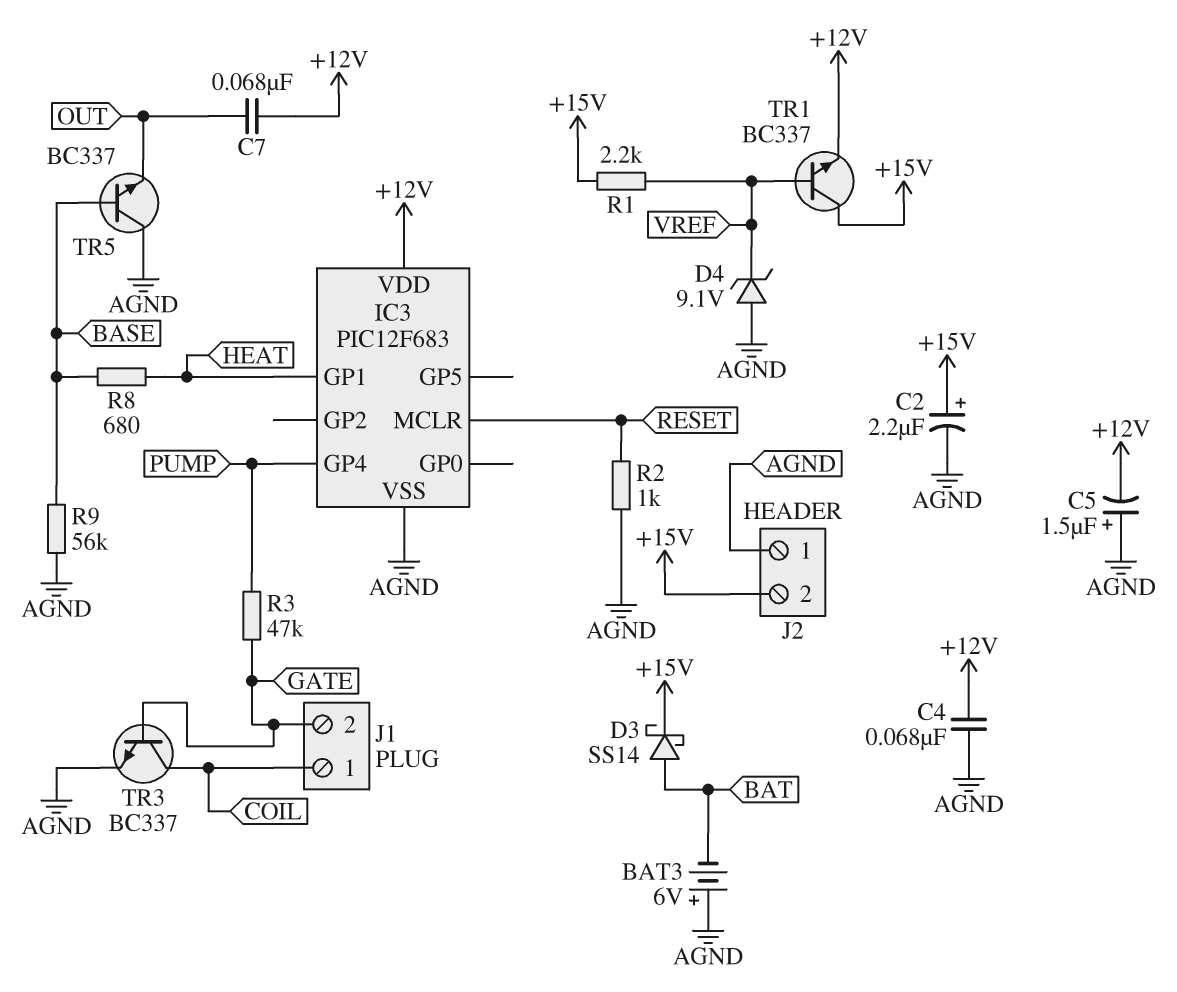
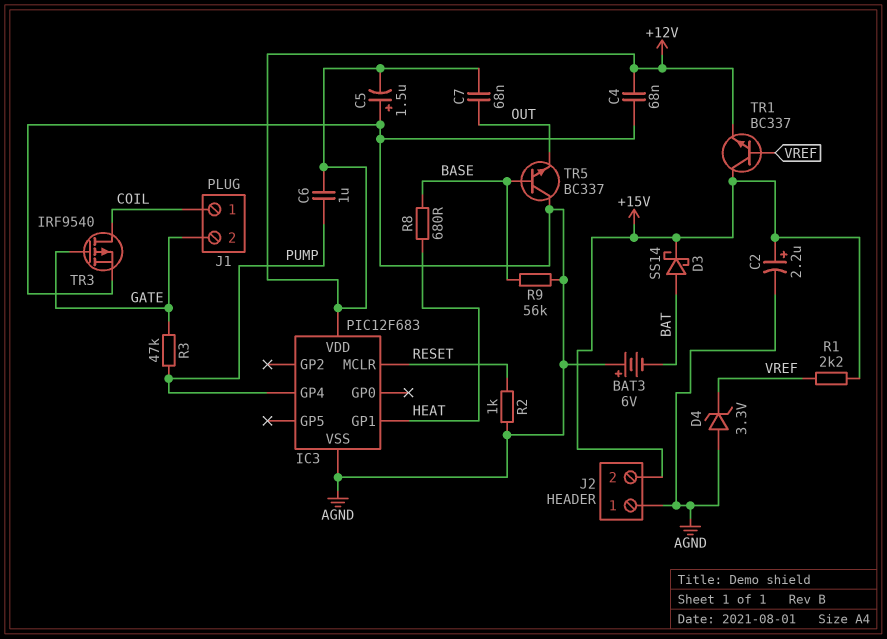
C6: none -> 1uF (+12V, PUMP)
D4: zener 9.1V (A AGND, K VREF) -> zener 3.3V (A AGND, K VREF)
TR3: NPN BC337 (B GATE, C COIL, E AGND) -> PMOS IRF9540 (G GATE, D COIL, S AGND)

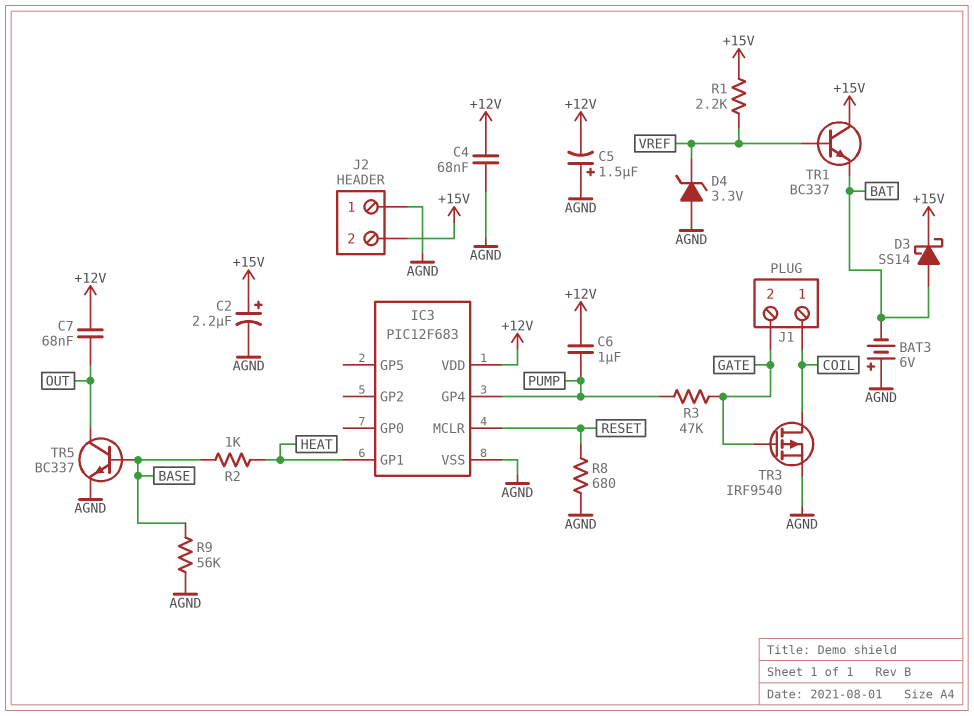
R2: 1k (AGND, RESET) -> 1k (BASE, HEAT)
R8: 680 (BASE, HEAT) -> 680 (AGND, RESET)
TR1: NPN BC337 (B VREF, C +15V, E +12V) -> NPN BC337 (B VREF, C +15V, E BAT)
TR5: NPN BC337 (B BASE, C AGND, E OUT) -> NPN BC337 (B BASE, C OUT, E AGND)

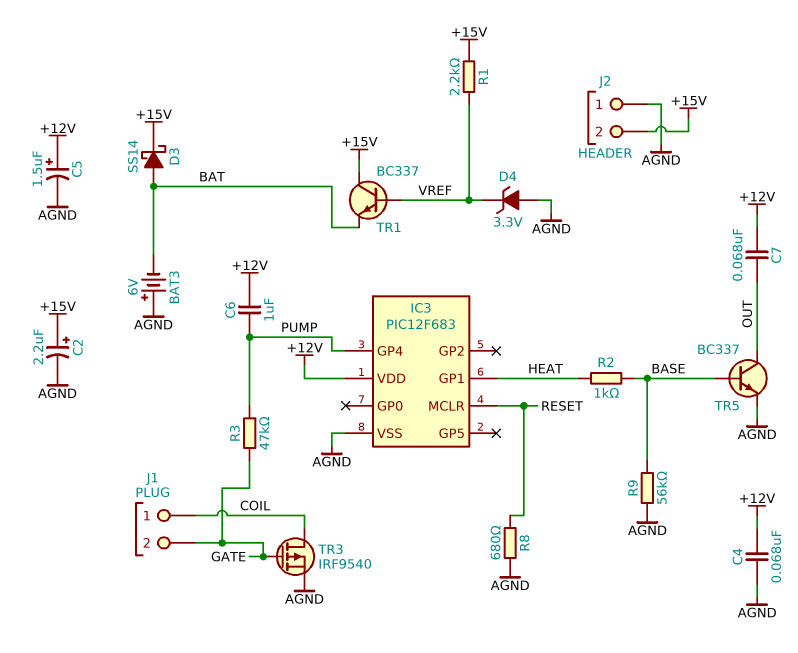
C5: 1.5uF (plus AGND, minus +12V) -> 1.5uF (plus +12V, minus AGND)

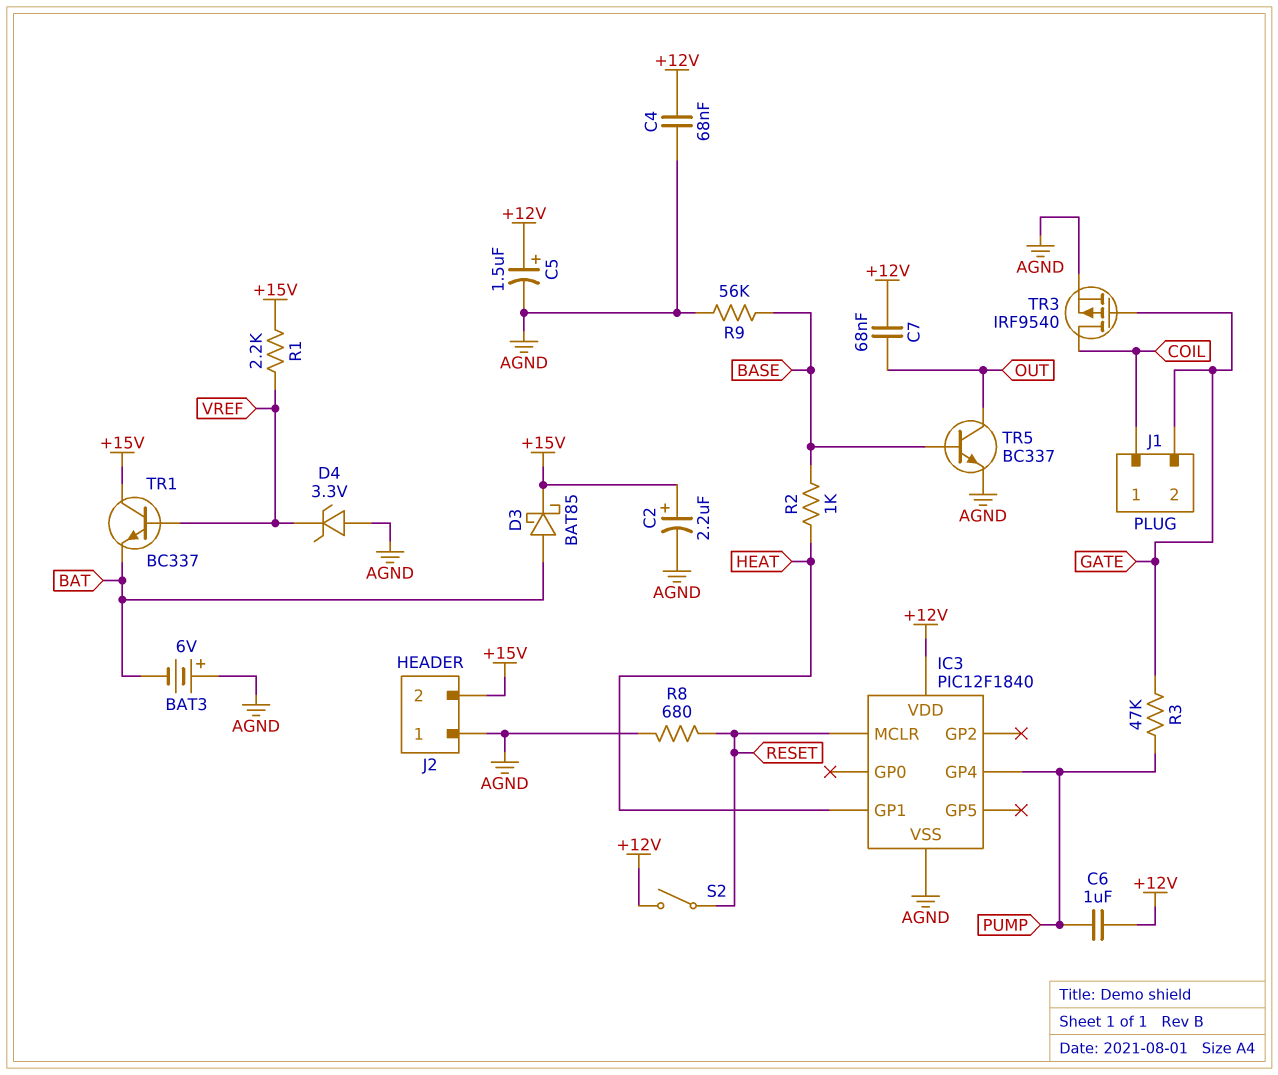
D3: schottky SS14 (A BAT, K +15V) -> schottky BAT85 (A BAT, K +15V)
IC3: PIC12F683 -> PIC12F1840
S2: none -> switch (+12V, RESET)

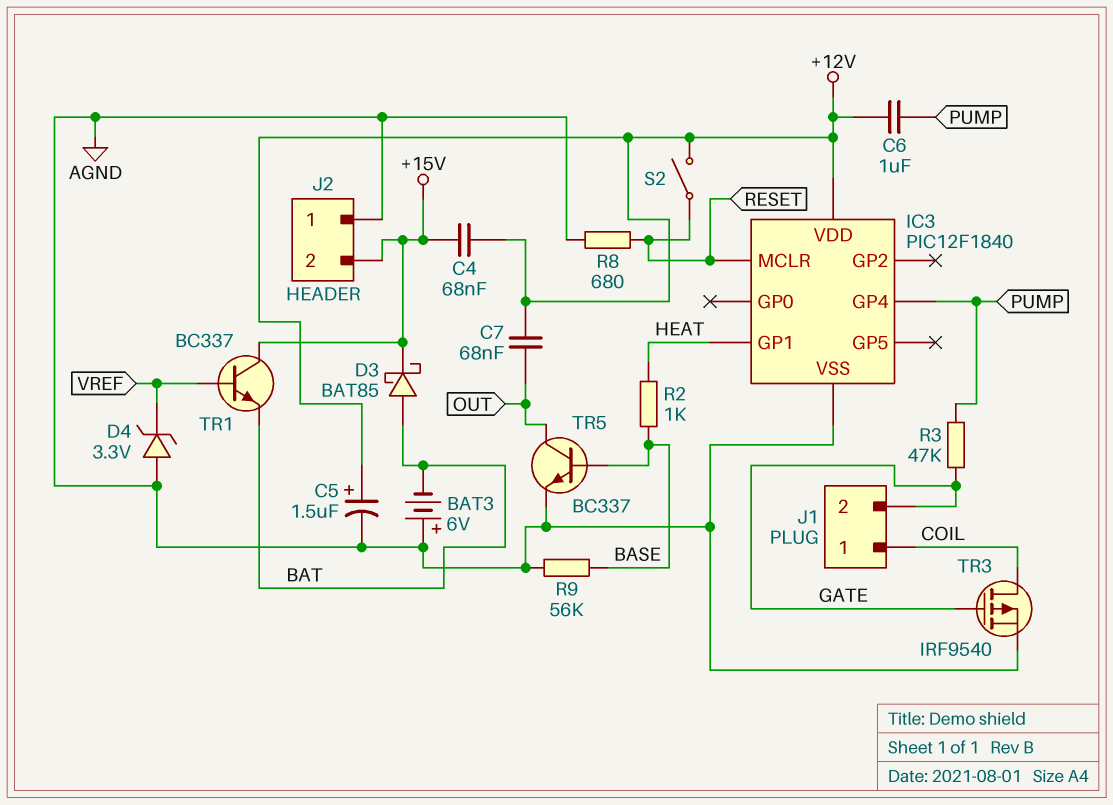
C2: 2.2uF (plus +15V, minus AGND) -> none
C4: 68nF (+12V, AGND) -> 68nF (+12V, +15V)
R1: 2.2k (+15V, VREF) -> none

